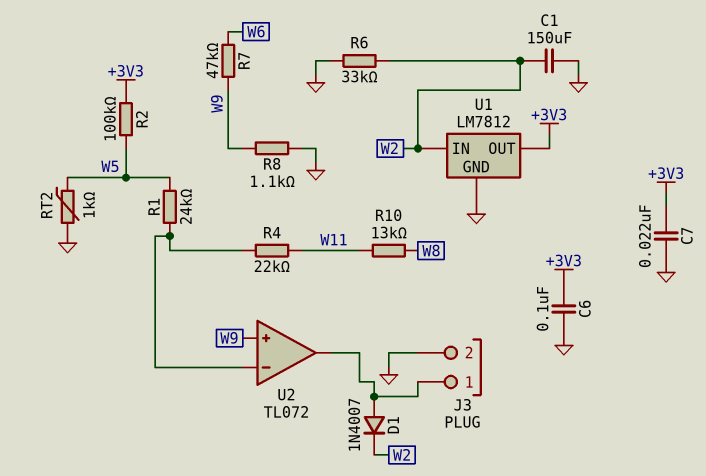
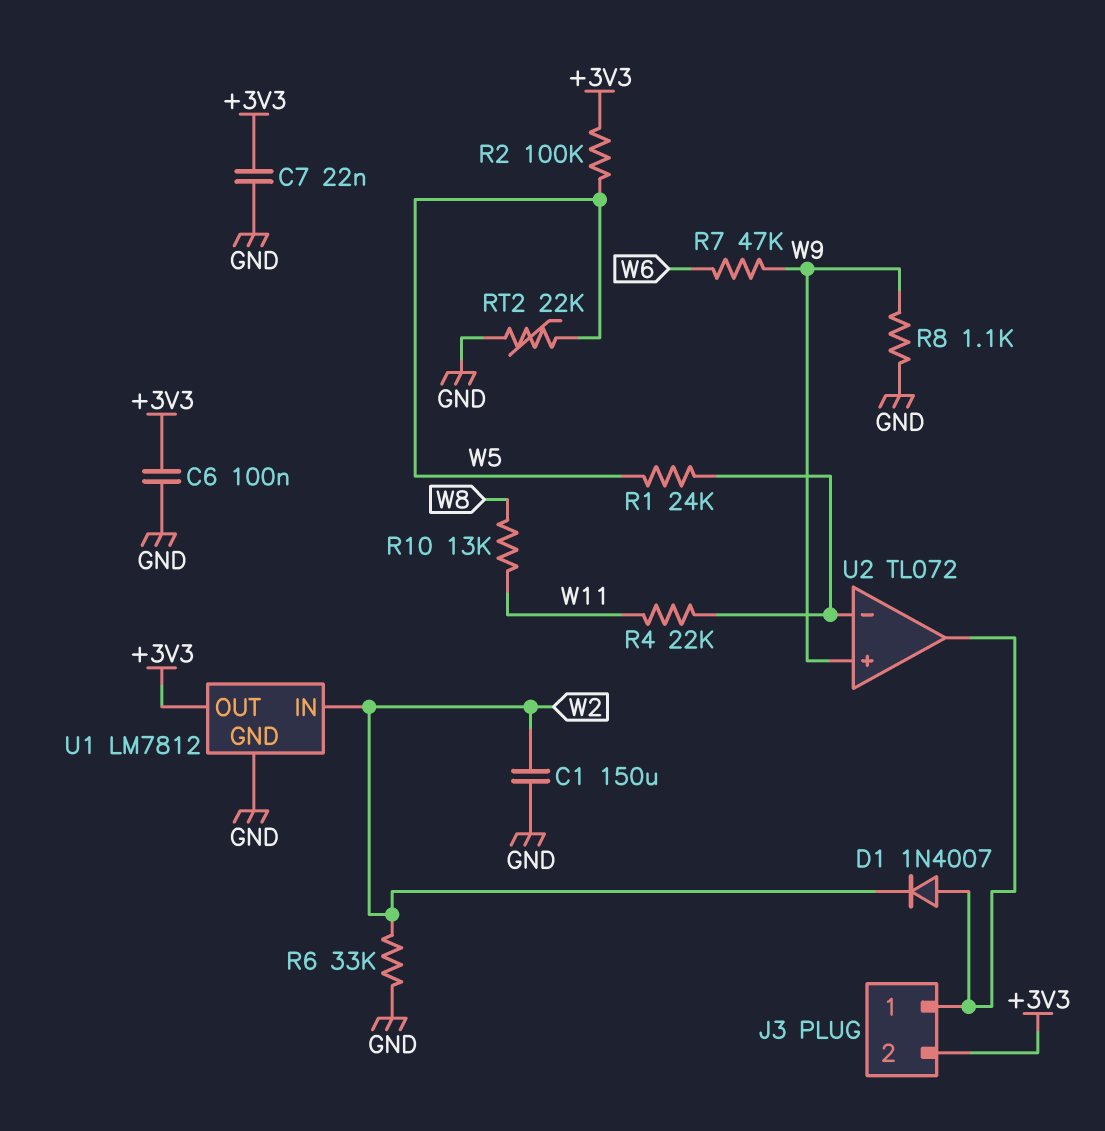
J3 pin 2: GND -> +3V3
RT2: 1k (GND, W5) -> 22k (GND, W5)

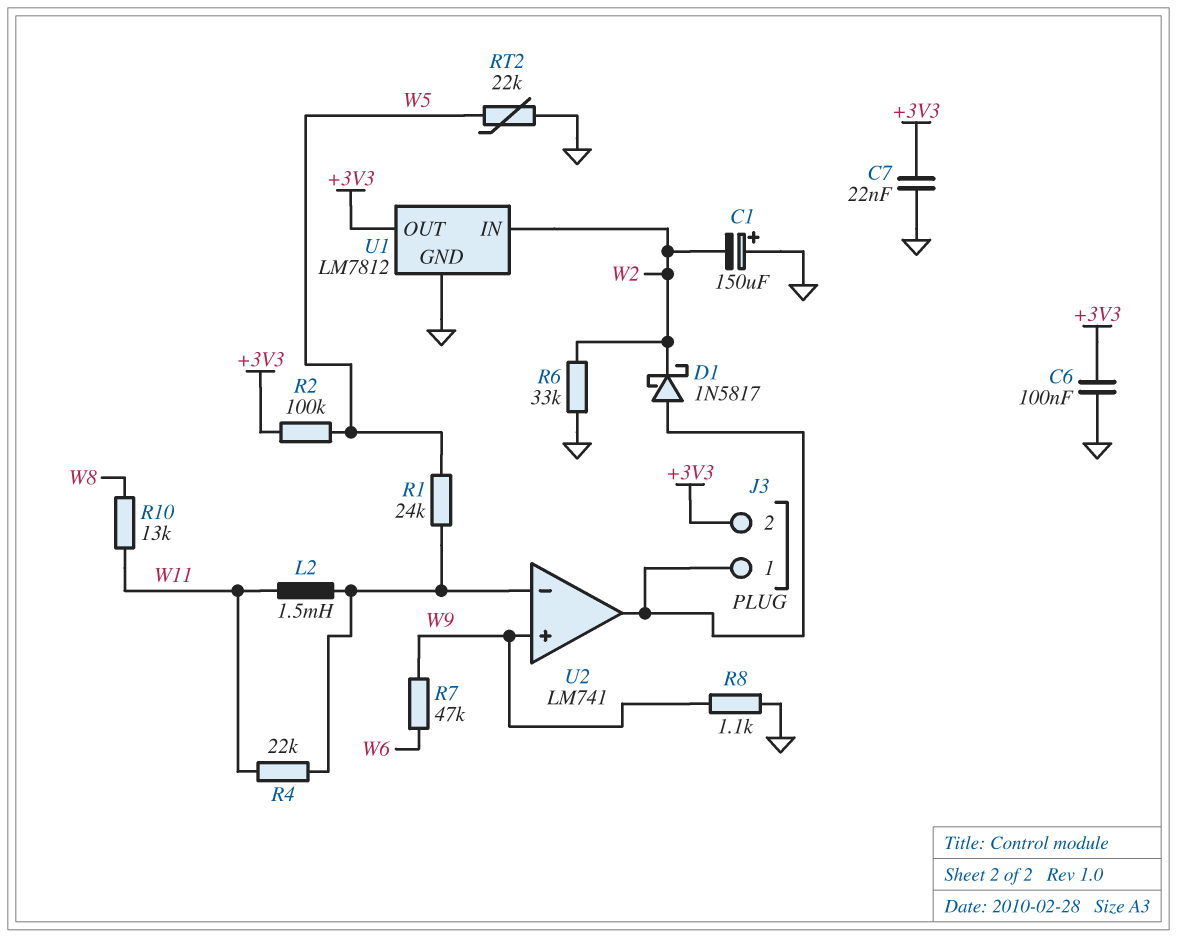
C1: 150uF (GND, W2) -> 150uF (plus GND, minus W2)
D1: diode 1N4007 (A J3/1, K W2) -> schottky 1N5817 (A J3/1, K W2)
L2: none -> 1.5mH (U2/in-, W11)
U2: TL072 -> LM741

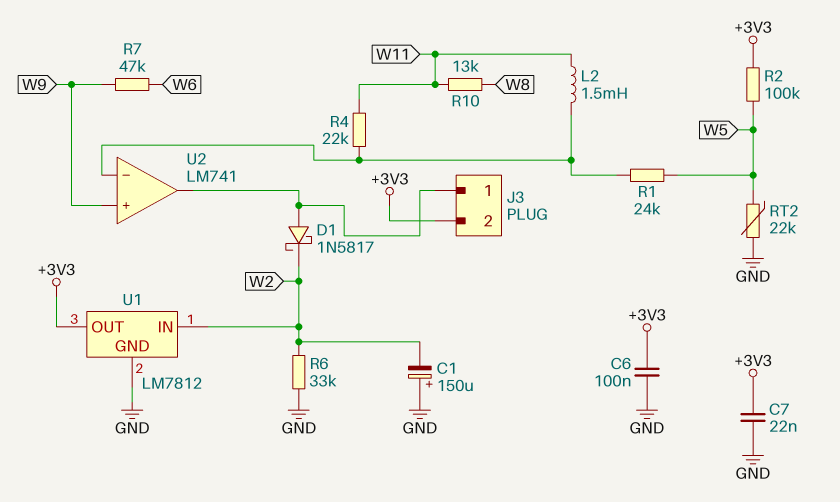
R8: 1.1k (GND, W9) -> none

